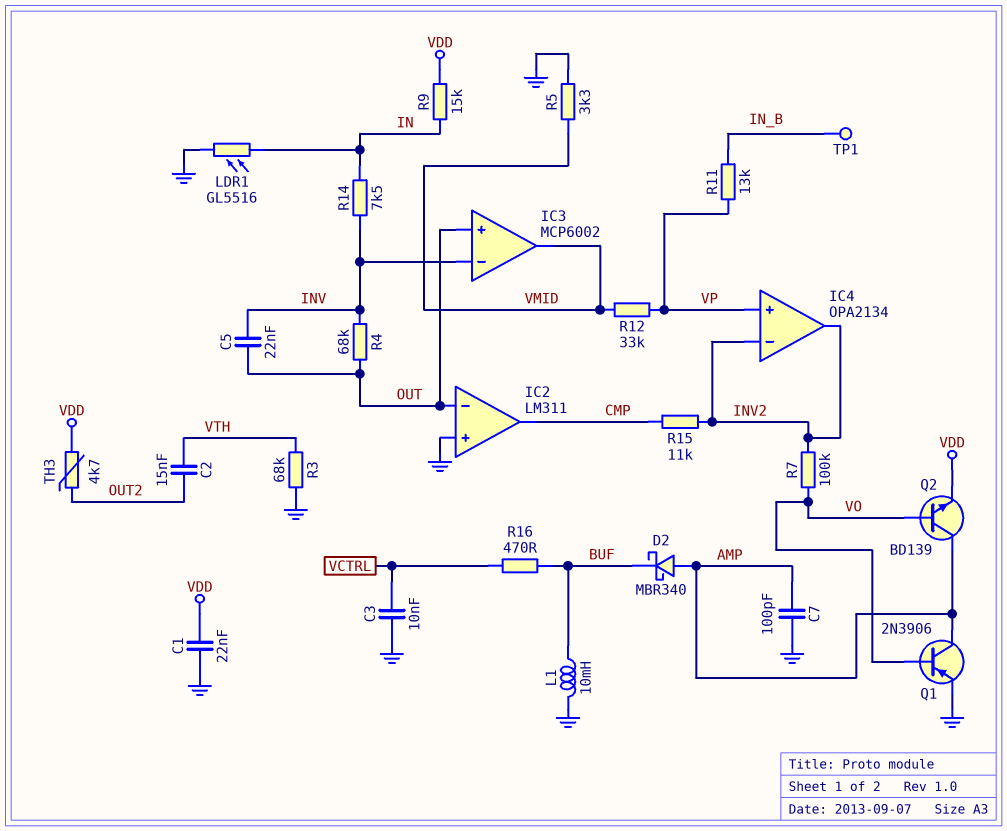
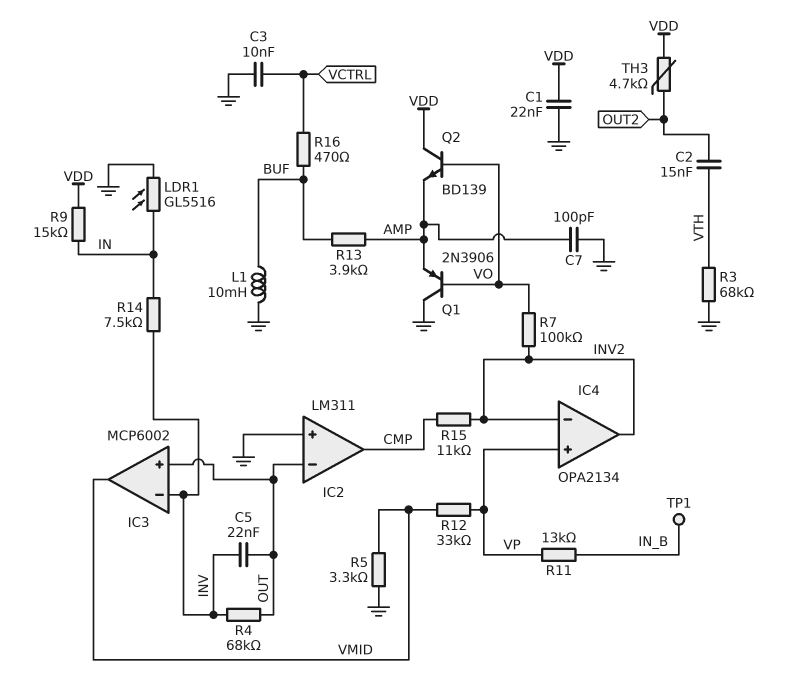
D2: schottky MBR340 (A AMP, K BUF) -> none
Q1: PNP 2N3906 (B VO, C AMP, E GND) -> PNP 2N3906 (B VO, C GND, E AMP)
Q2: NPN BD139 (B VO, C AMP, E VDD) -> NPN BD139 (B VO, C VDD, E AMP)
R13: none -> 3.9k (AMP, BUF)

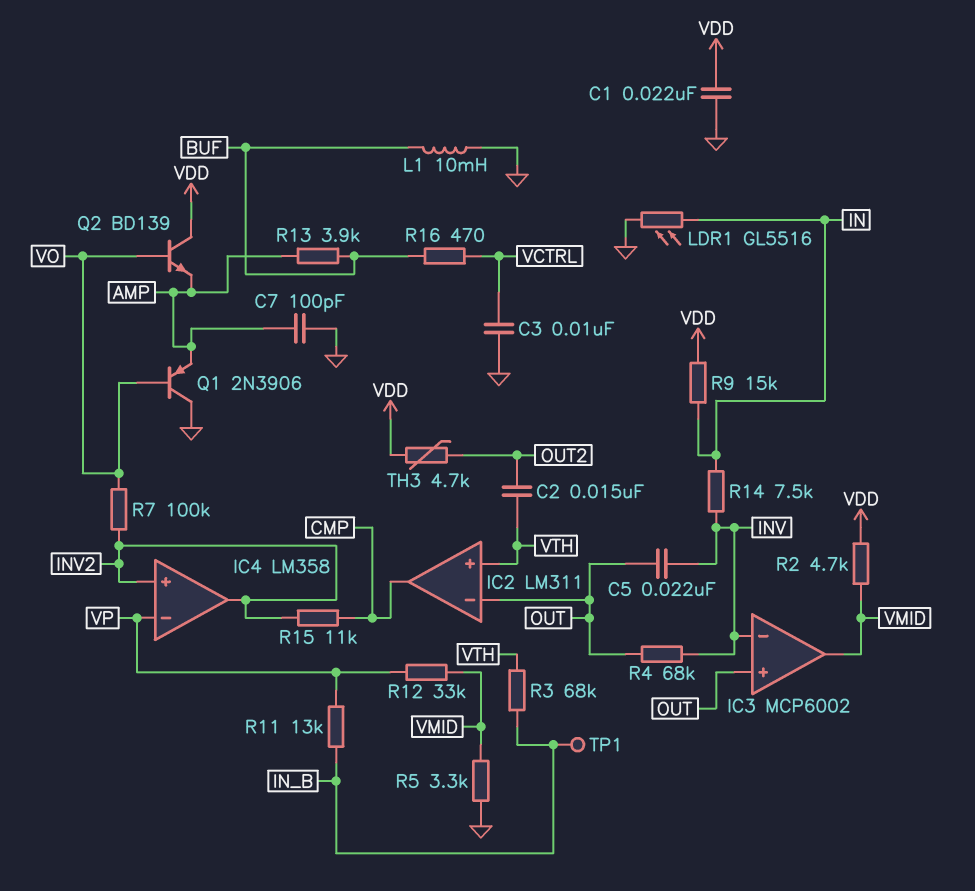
IC2 pin in+: GND -> VTH
IC4: OPA2134 -> LM358
IC4 pin in+: VP -> INV2
IC4 pin in-: INV2 -> VP
R2: none -> 4.7k (VDD, VMID)
R3: 68k (GND, VTH) -> 68k (IN_B, VTH)

